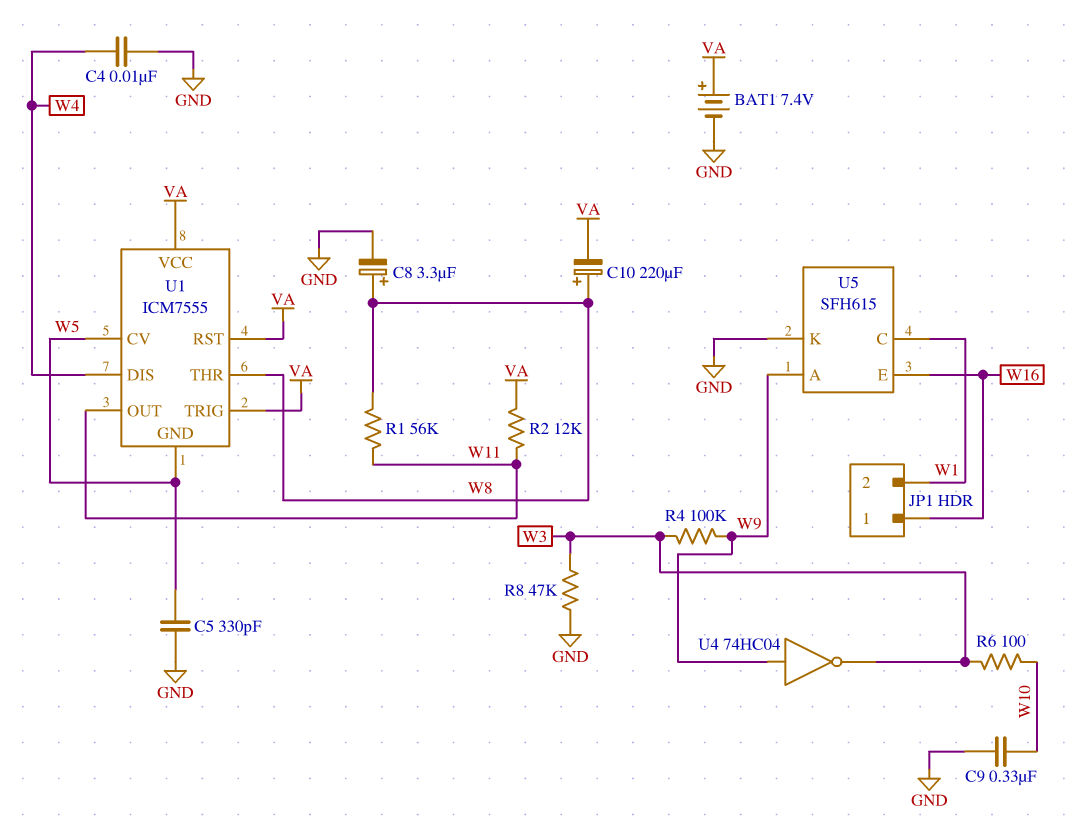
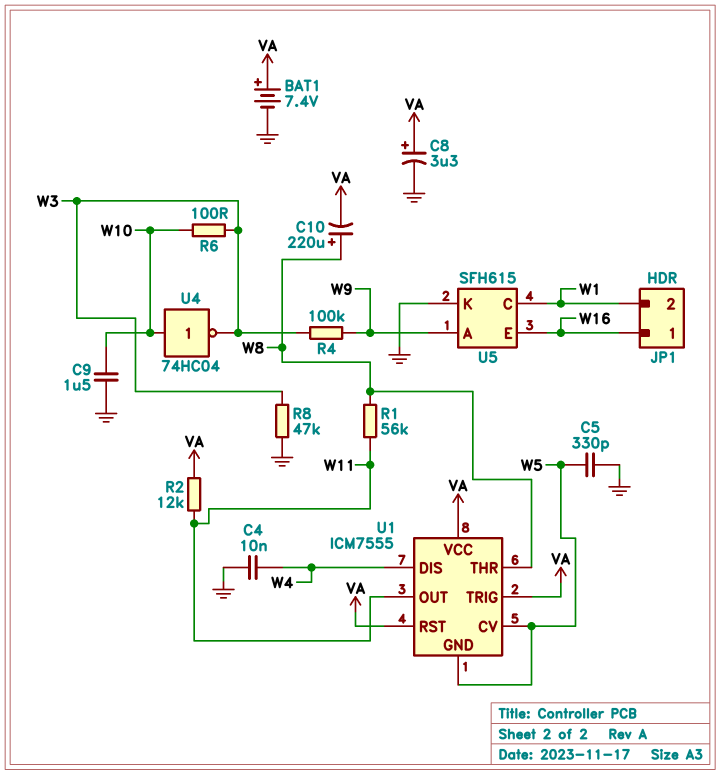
C8: 3.3uF (plus W8, minus GND) -> 3.3uF (plus VA, minus GND)
C9: 330nF (GND, W10) -> 1.5uF (GND, W10)
U4: NOT 74HC04 (in W9, out W3) -> NOT 74HC04 (in W10, out W3)

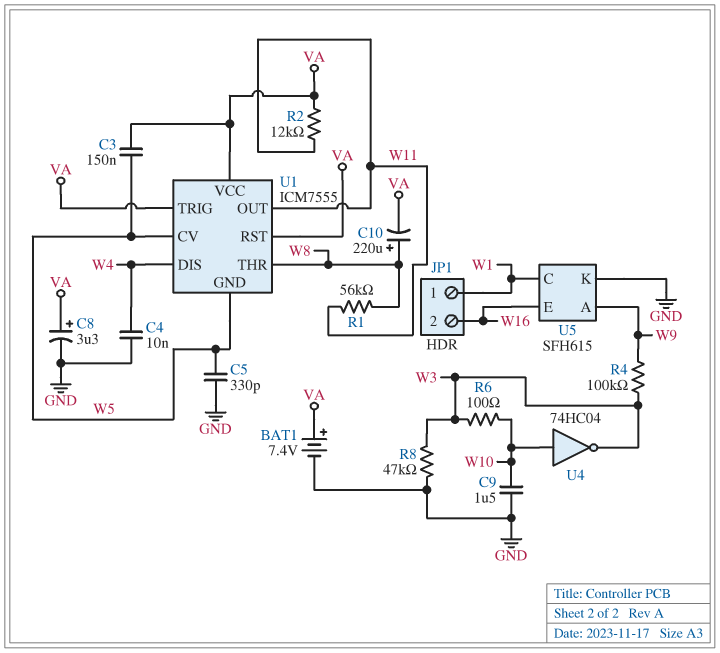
C3: none -> 150nF (VA, W5)
JP1 pin 1: W16 -> W1
JP1 pin 2: W1 -> W16

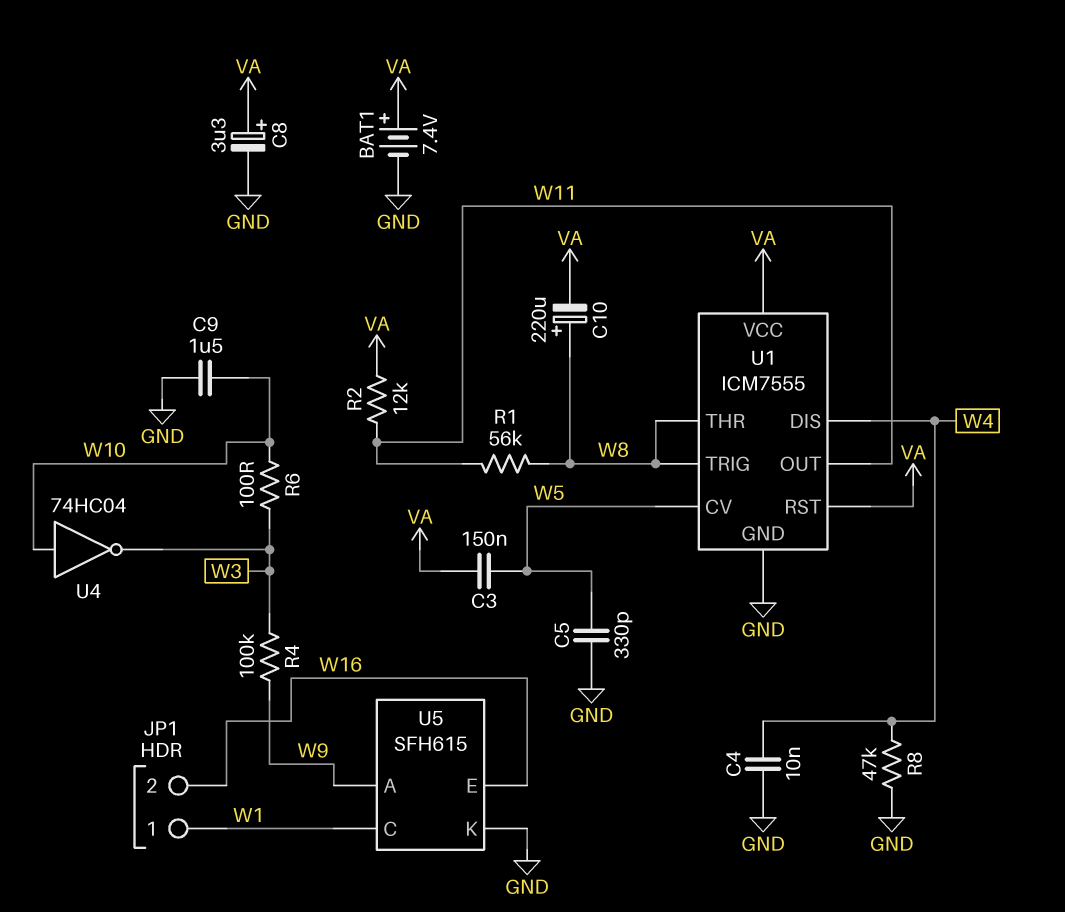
R8: 47k (GND, W3) -> 47k (GND, W4)
U1 pin GND: W5 -> GND
U1 pin TRIG: VA -> W8

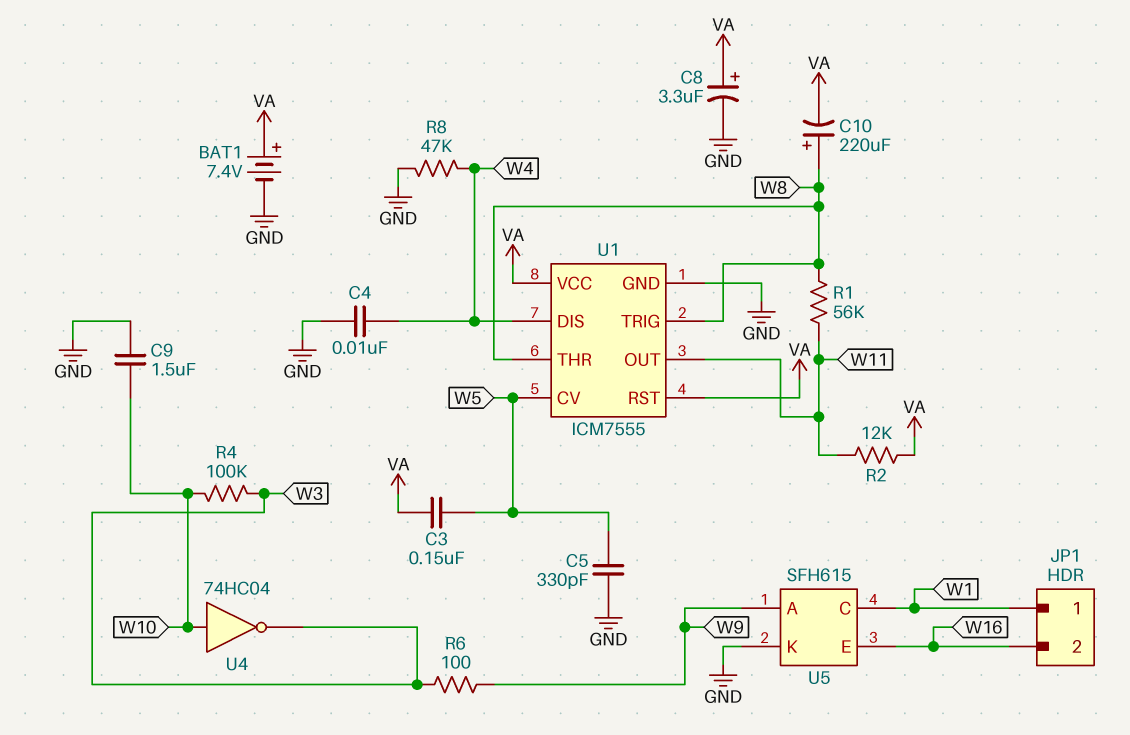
R4: 100k (W3, W9) -> 100k (W3, W10)
R6: 100 (W3, W10) -> 100 (W3, W9)

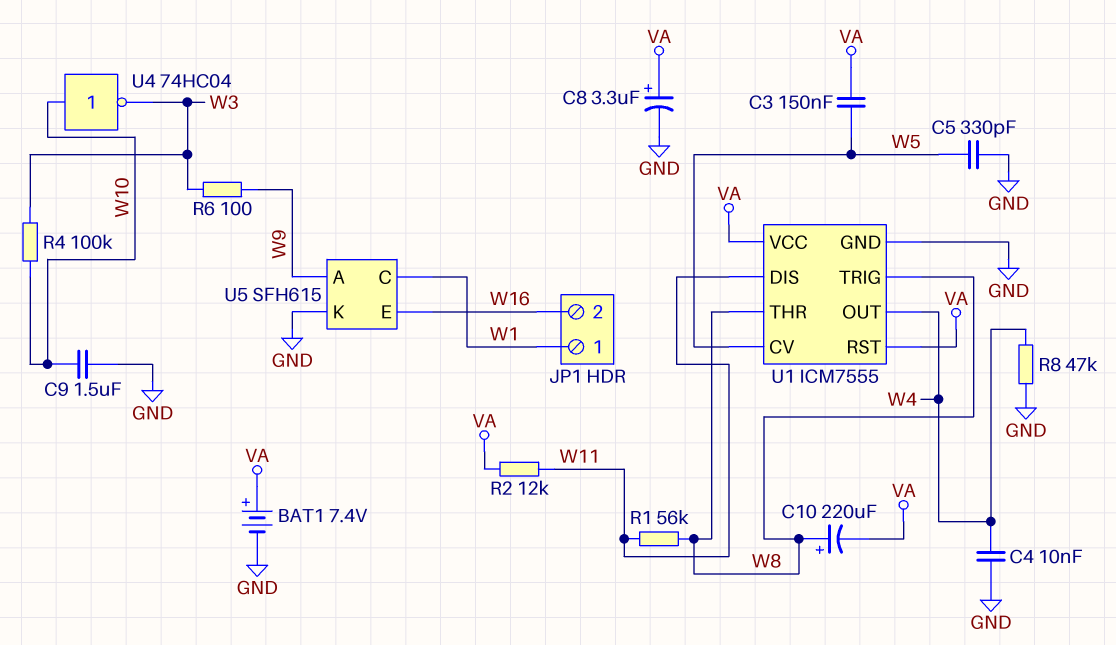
U1 pin DIS: W4 -> W11
U1 pin OUT: W11 -> W4

